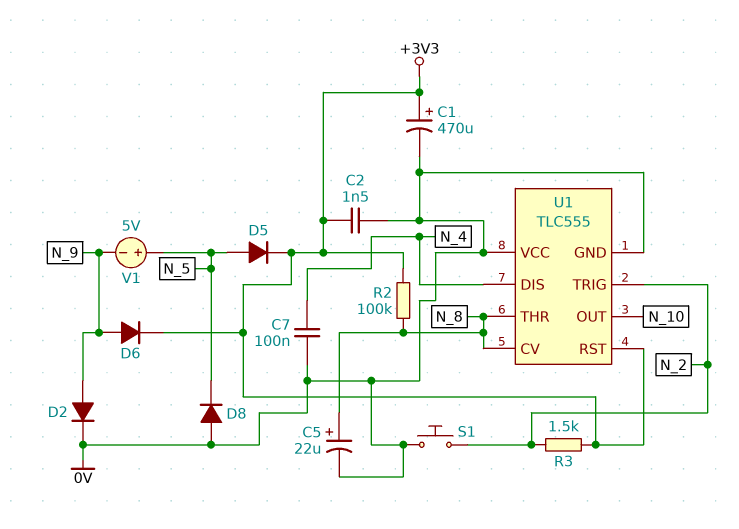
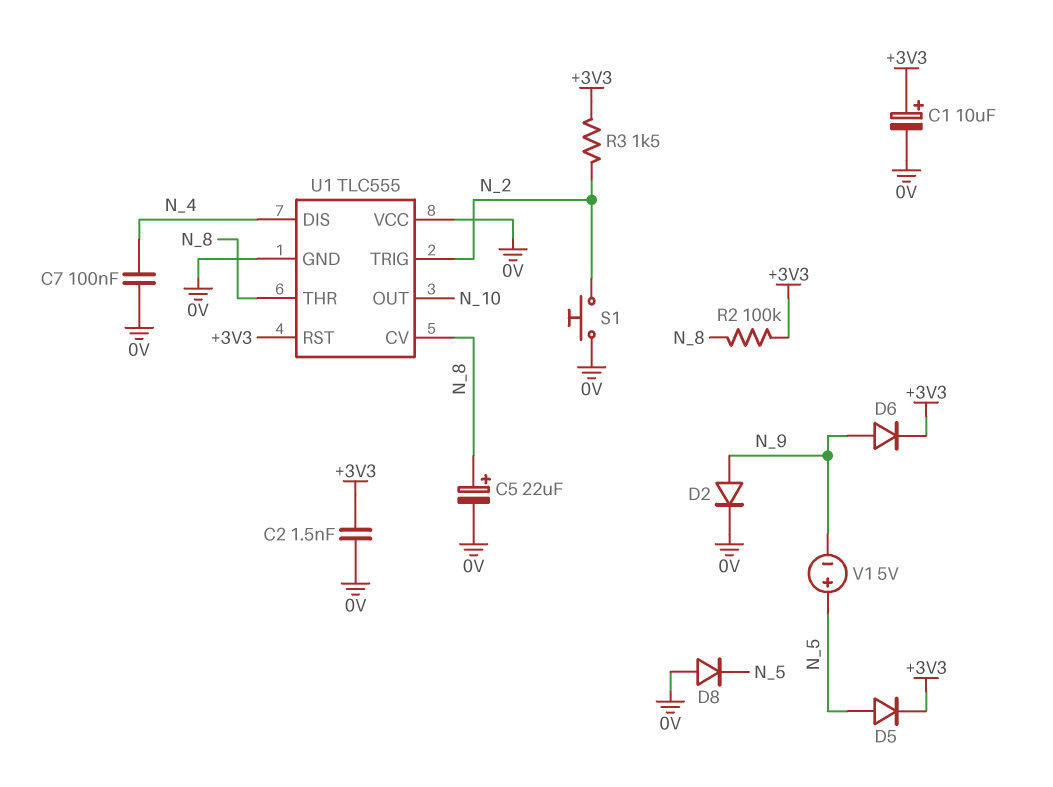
C1: 470uF (plus +3V3, minus 0V) -> 10uF (plus +3V3, minus 0V)

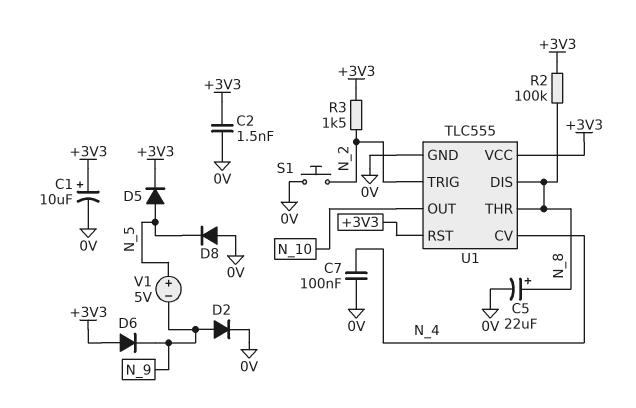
D6: diode (A N_9, K +3V3) -> diode (A +3V3, K N_9)
U1 pin CV: N_8 -> N_4
U1 pin DIS: N_4 -> N_8
U1 pin VCC: 0V -> +3V3

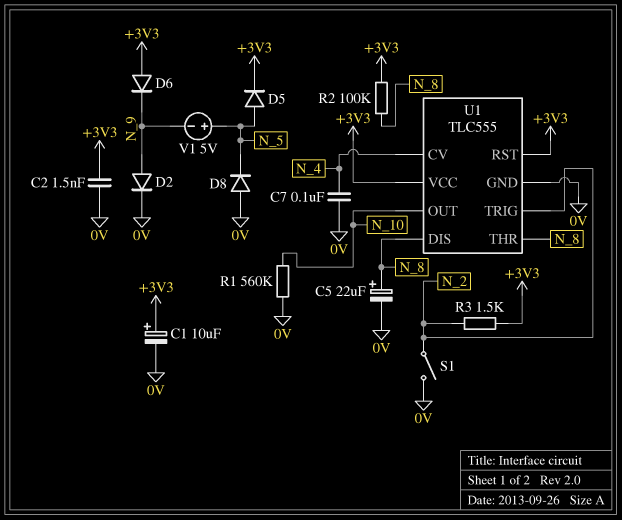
R1: none -> 560k (0V, N_10)
S1: button (0V, N_2) -> switch (0V, N_2)

